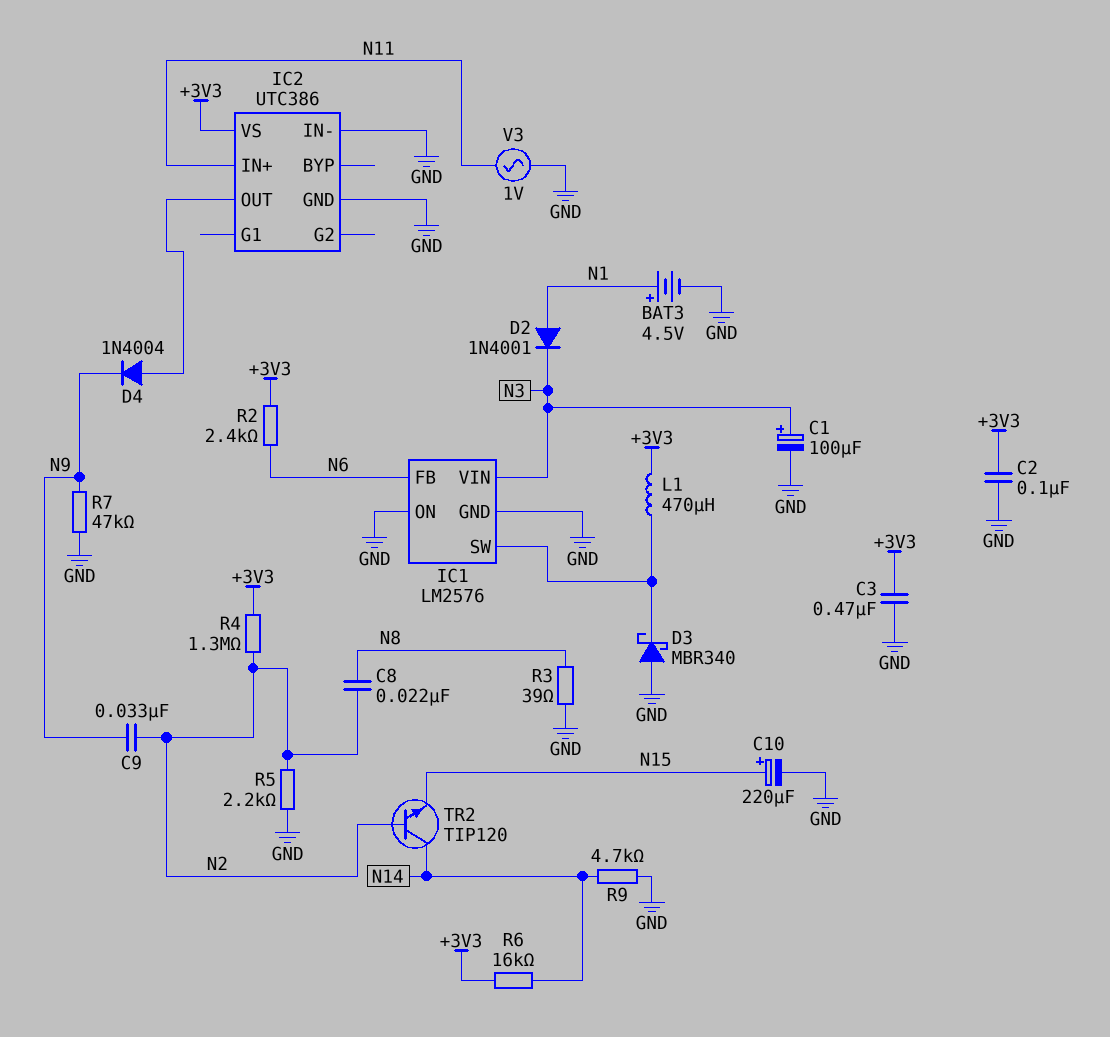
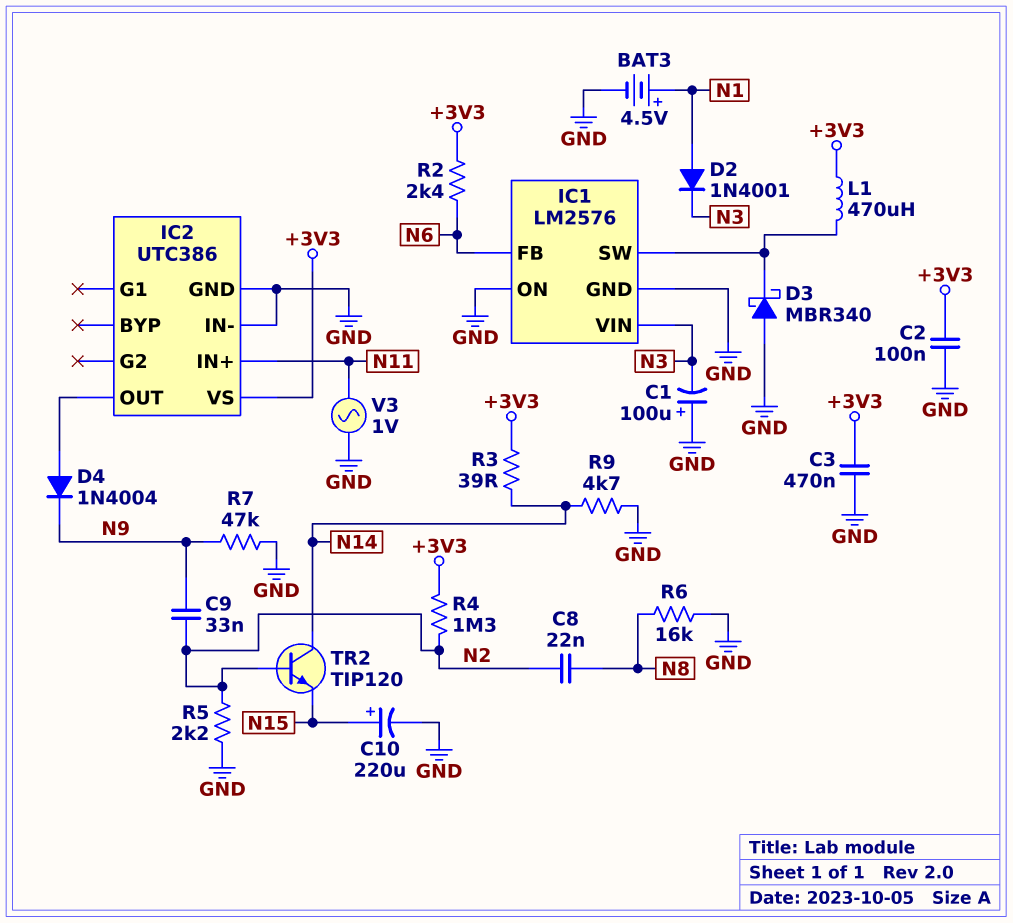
C1: 100uF (plus N3, minus GND) -> 100uF (plus GND, minus N3)
R3: 39 (GND, N8) -> 39 (+3V3, N14)
R6: 16k (+3V3, N14) -> 16k (GND, N8)

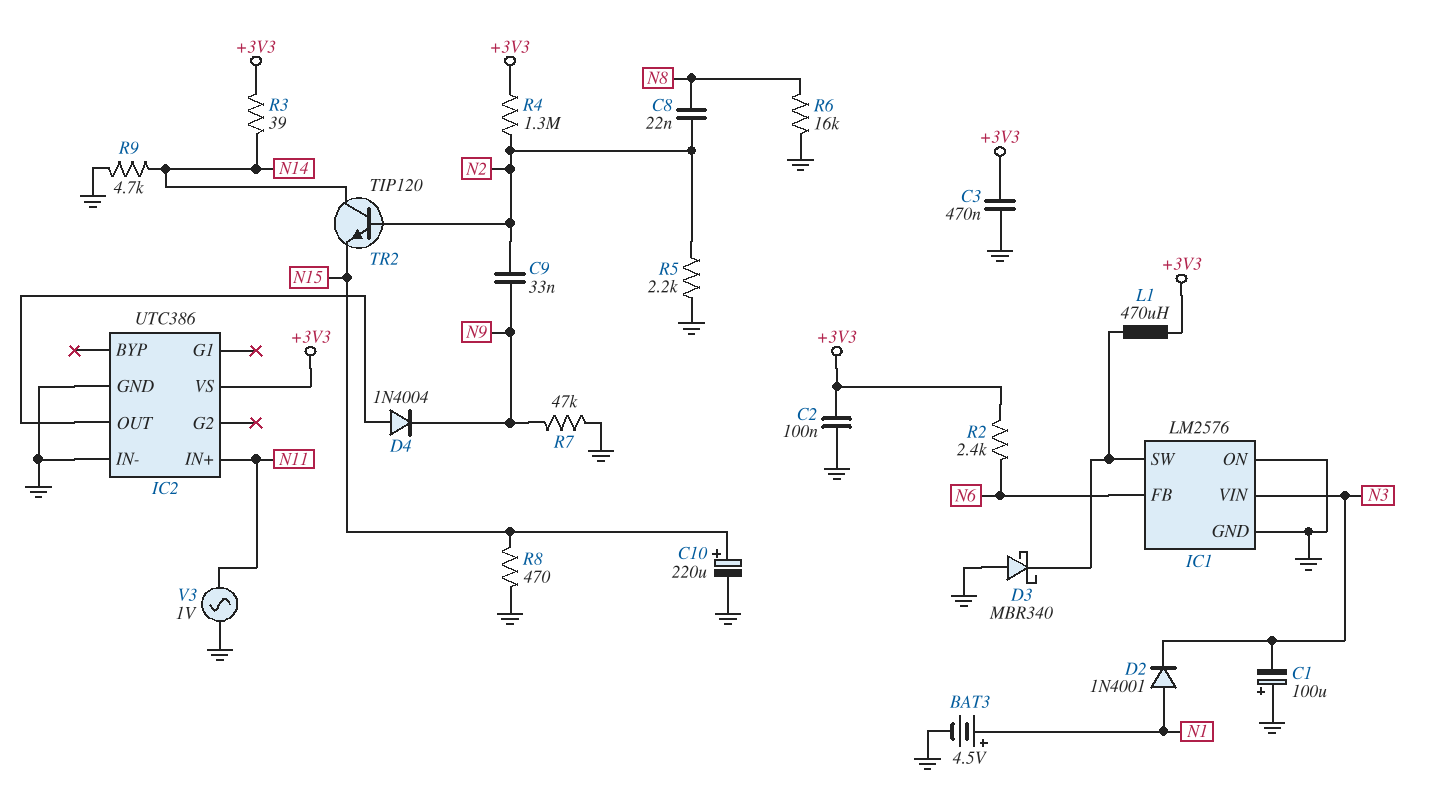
R8: none -> 470 (GND, N15)

